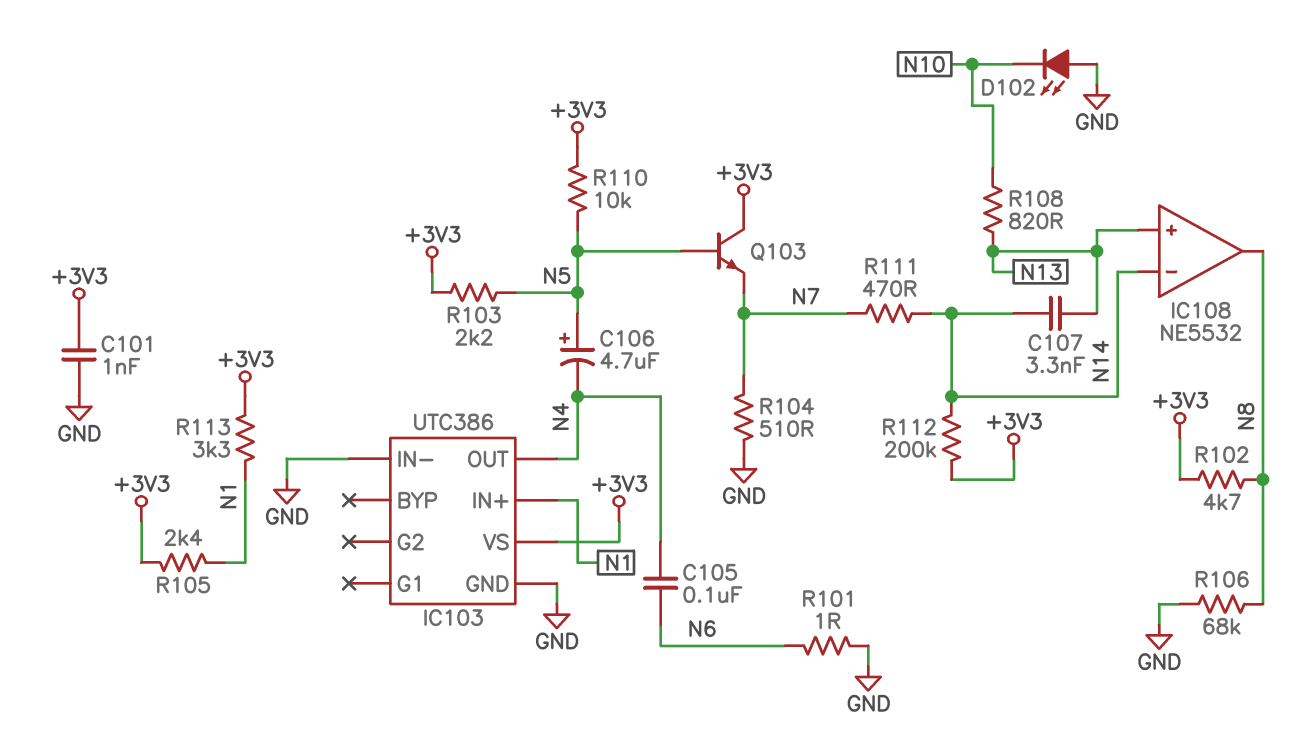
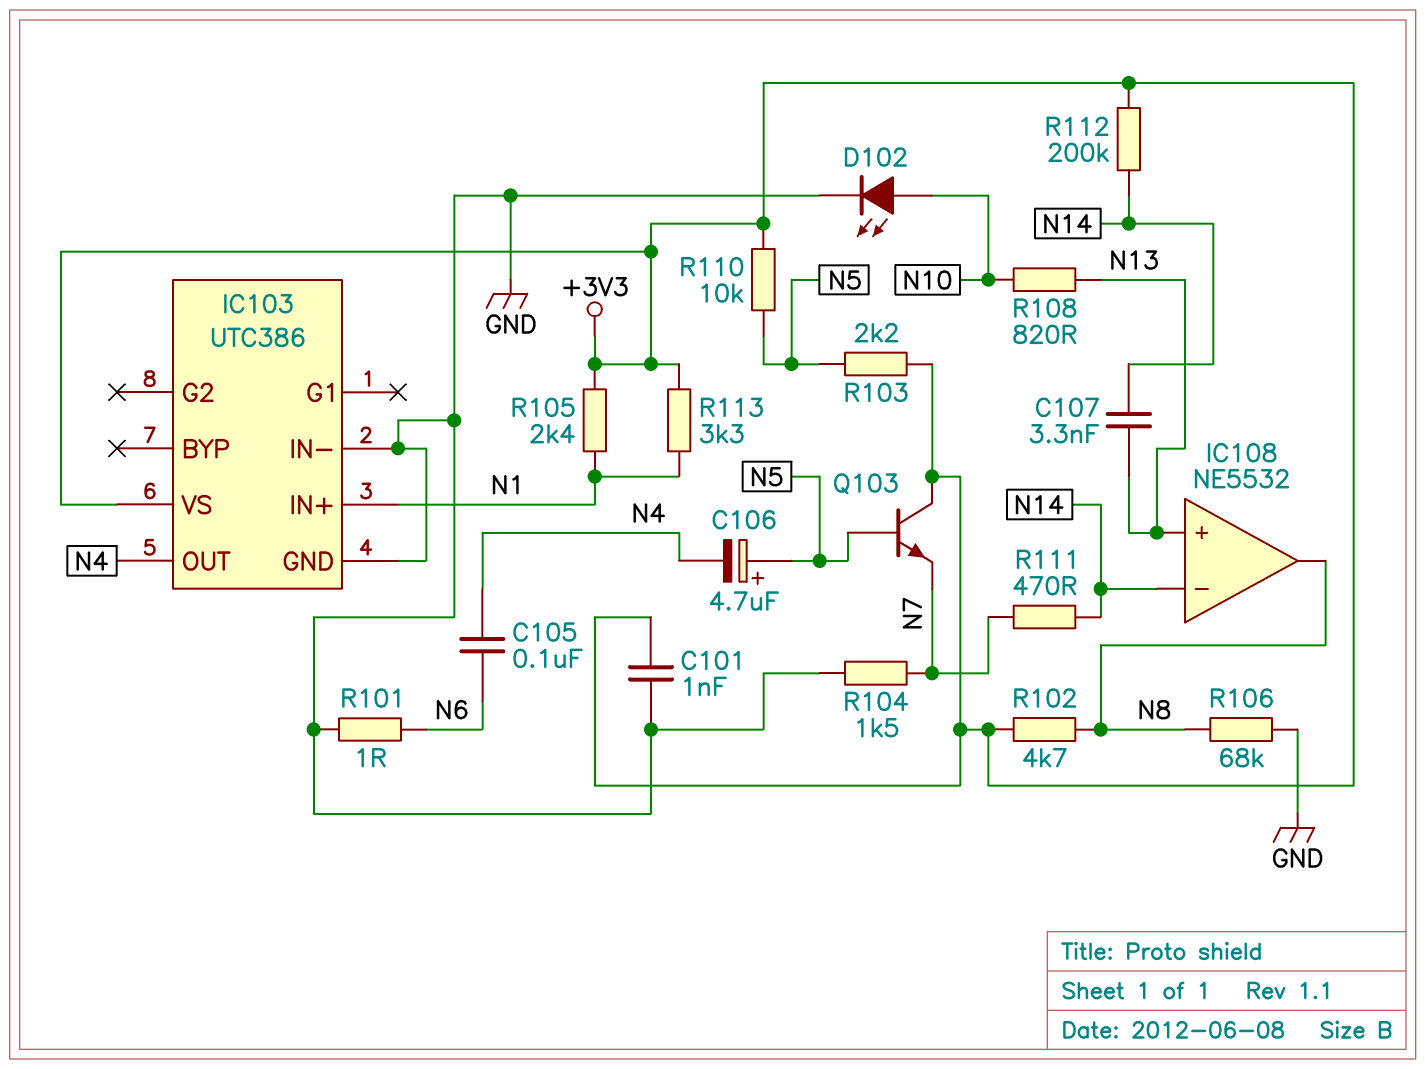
D102: LED (A GND, K N10) -> LED (A N10, K GND)
R104: 510 (GND, N7) -> 1.5k (GND, N7)

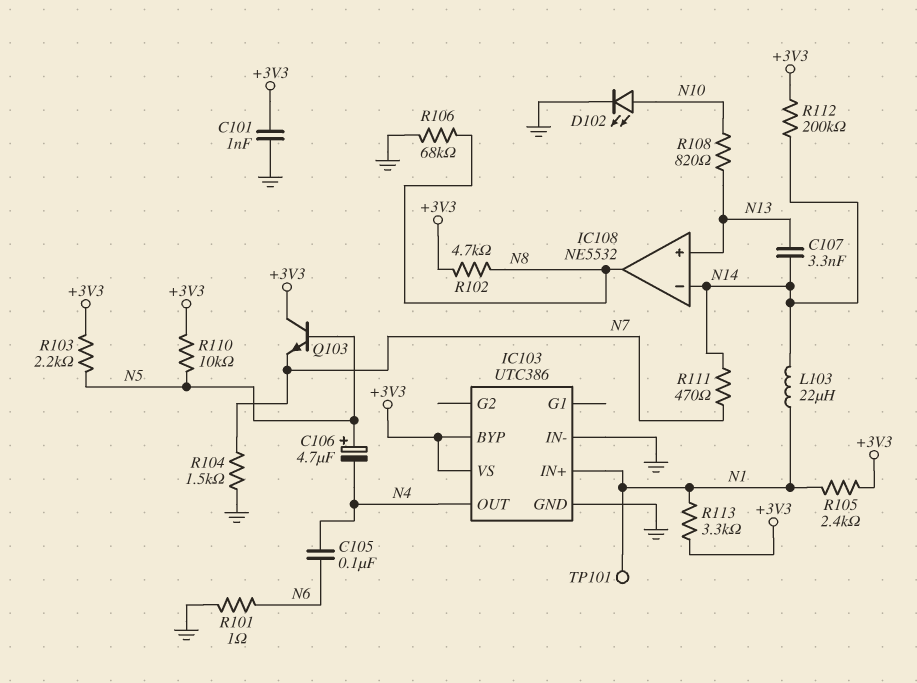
IC103 pin BYP: none -> +3V3
L103: none -> 22uH (N1, N14)
TP101: none -> test point (N1)

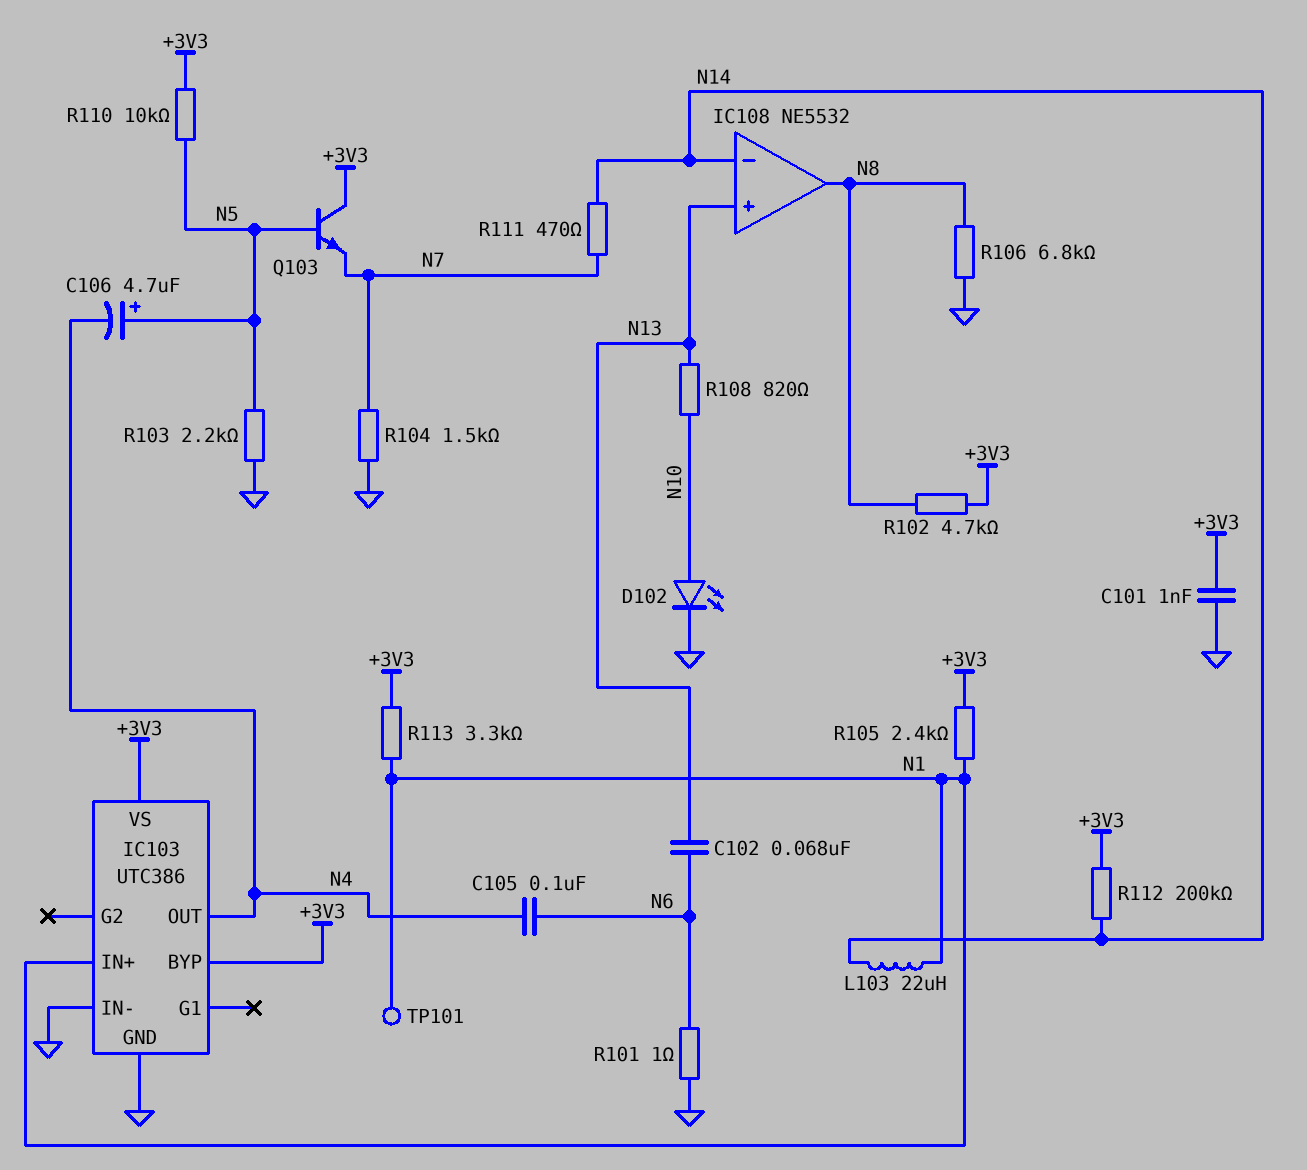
C102: none -> 68nF (N6, N13)
C107: 3.3nF (N13, N14) -> none
R103: 2.2k (+3V3, N5) -> 2.2k (GND, N5)
R106: 68k (GND, N8) -> 6.8k (GND, N8)

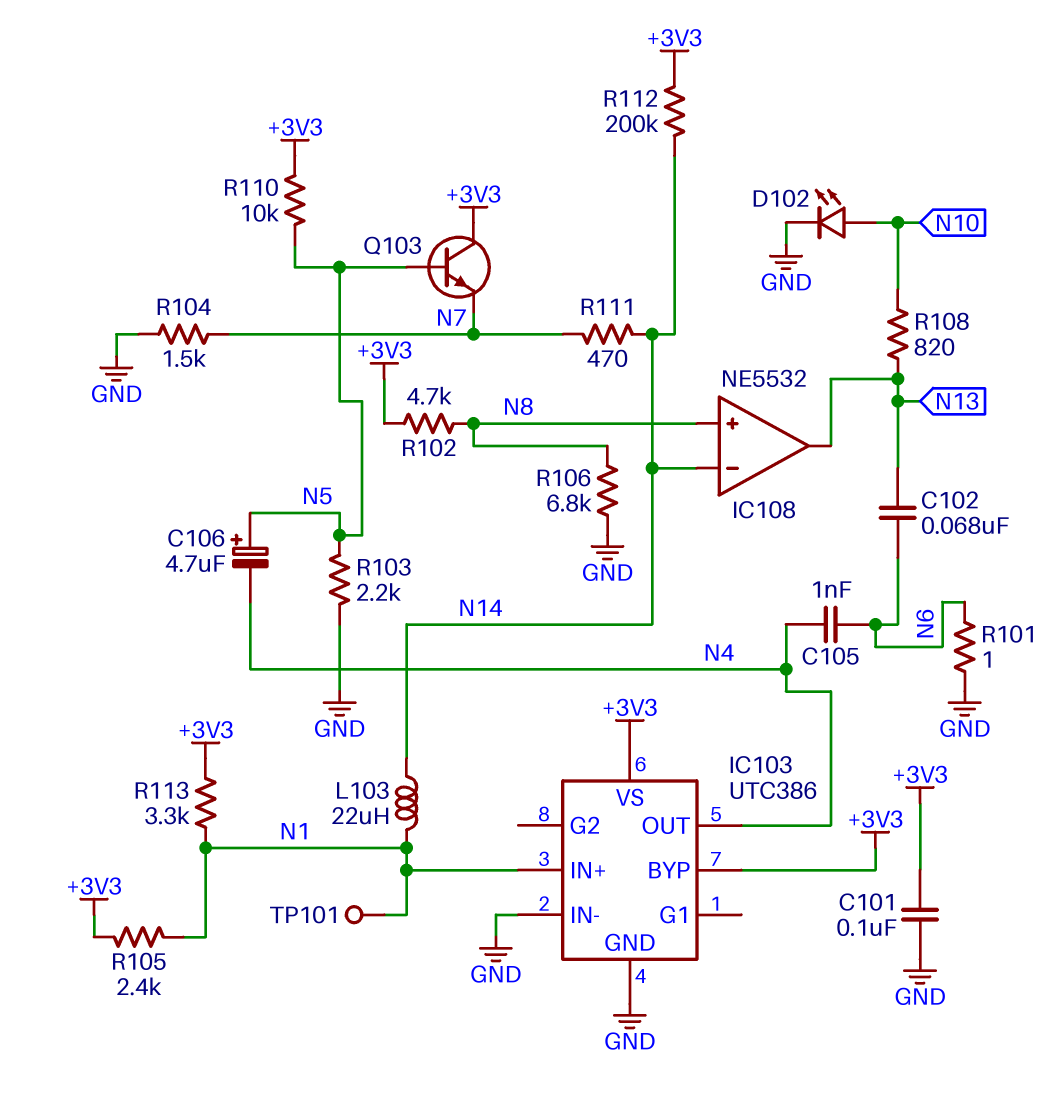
C101: 1nF (+3V3, GND) -> 100nF (+3V3, GND)
C105: 100nF (N4, N6) -> 1nF (N4, N6)
IC108 pin in+: N13 -> N8
IC108 pin out: N8 -> N13

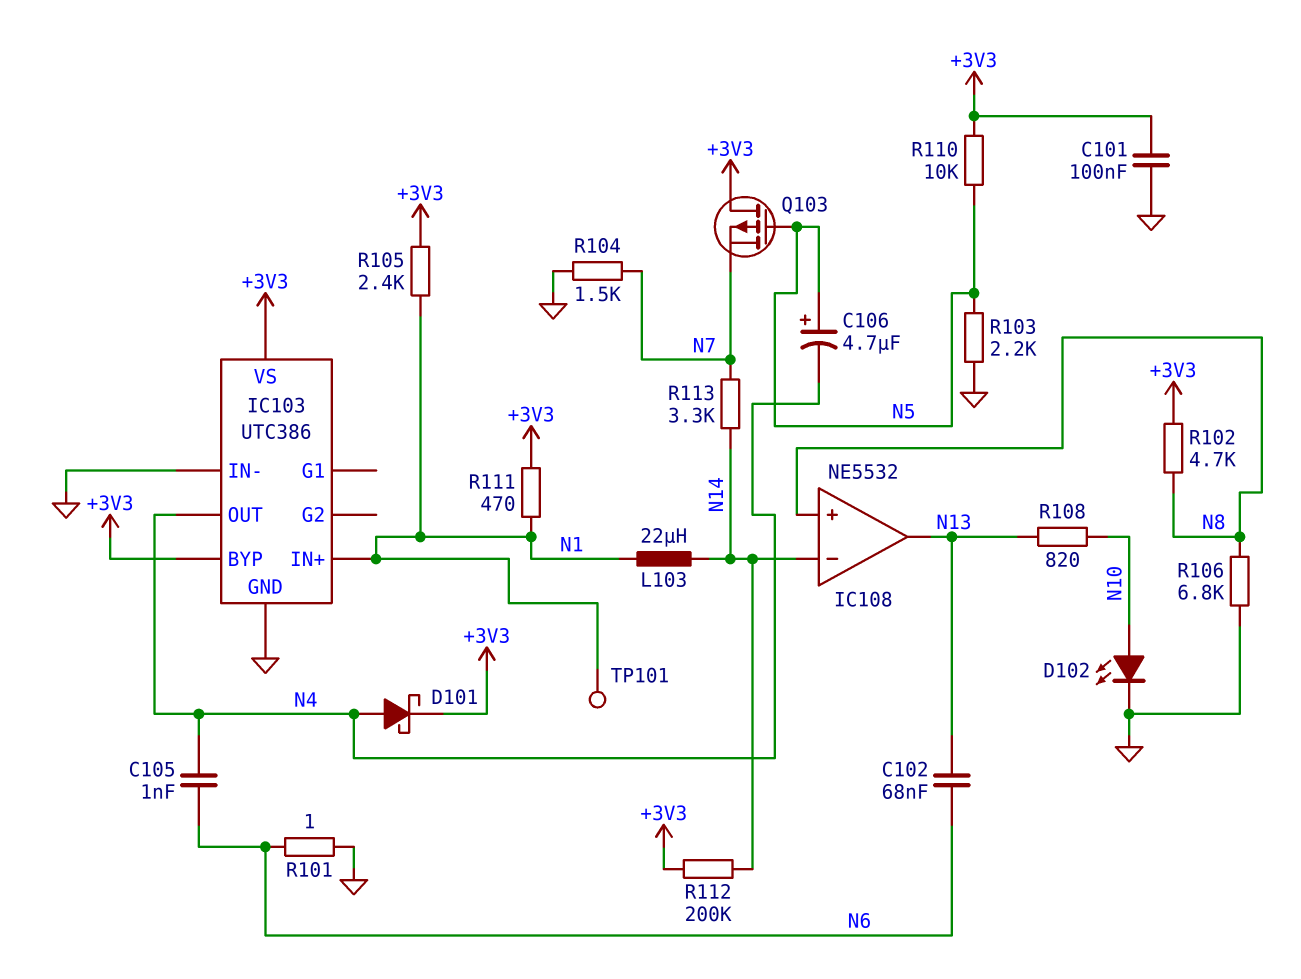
D101: none -> schottky (A N4, K +3V3)
Q103: NPN (B N5, C +3V3, E N7) -> PMOS (G N5, D +3V3, S N7)
R111: 470 (N7, N14) -> 470 (+3V3, N1)
R113: 3.3k (+3V3, N1) -> 3.3k (N7, N14)

